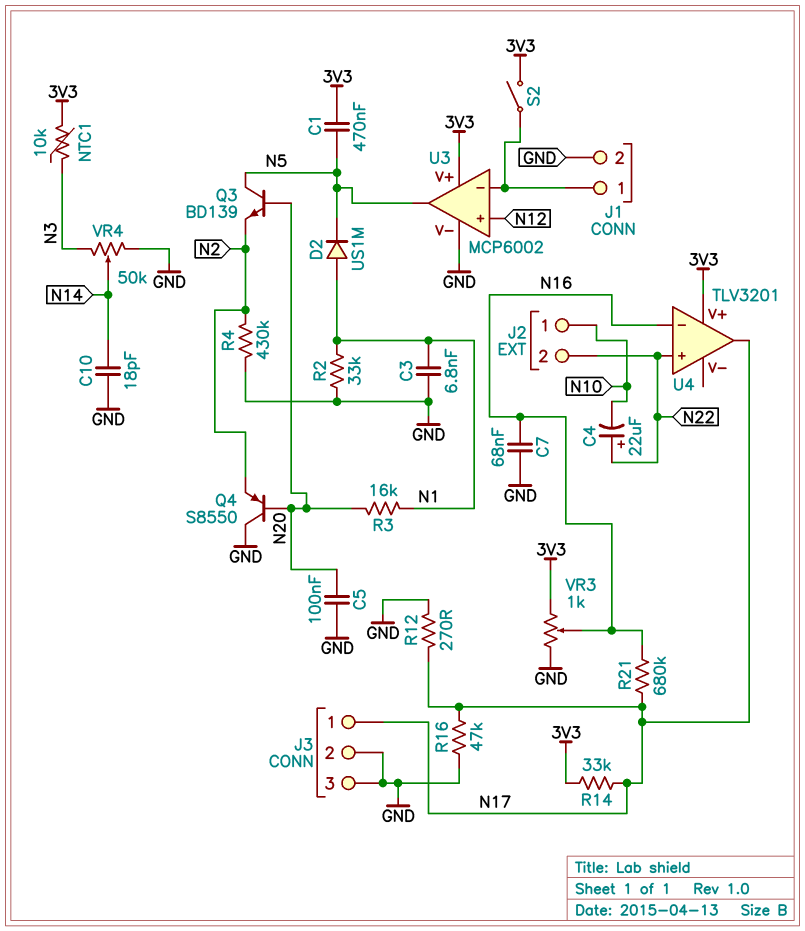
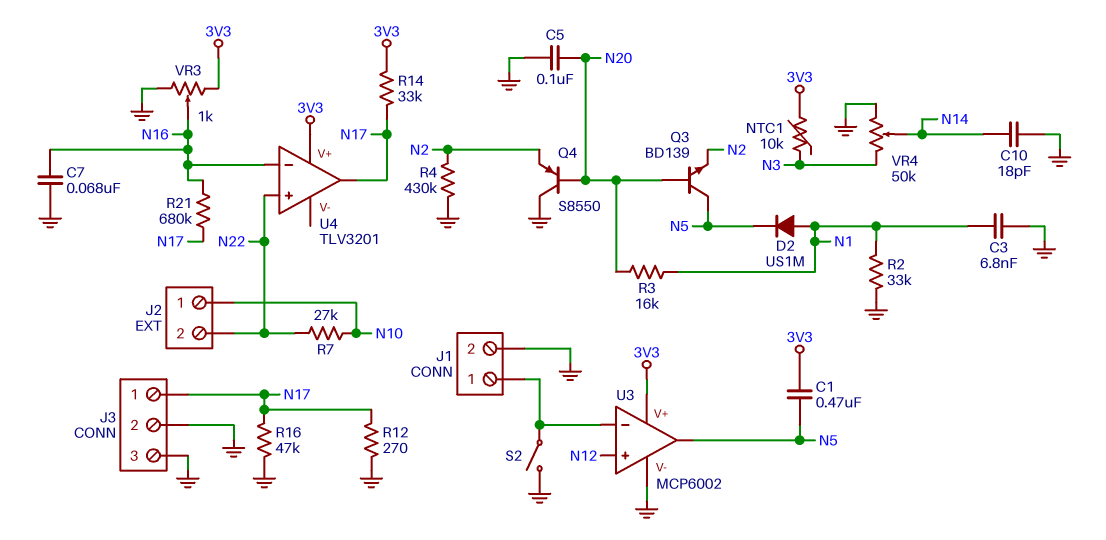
C4: 22uF (plus N22, minus N10) -> none
R7: none -> 27k (N10, N22)
S2: switch (3V3, J1/1) -> switch (GND, J1/1)

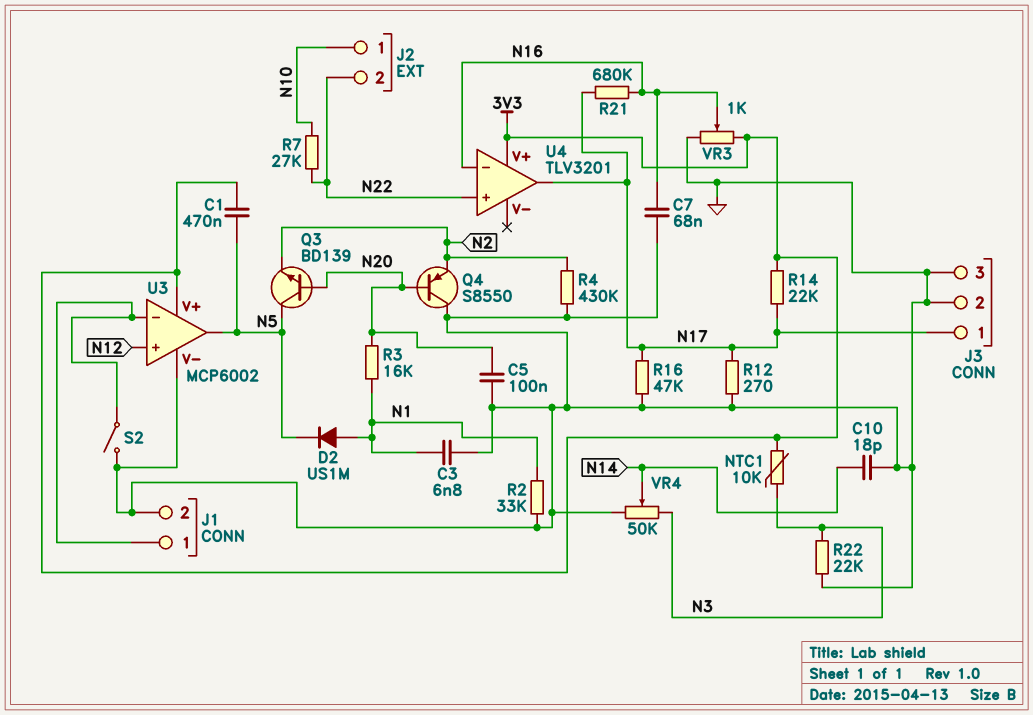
R14: 33k (3V3, N17) -> 22k (3V3, N17)
R22: none -> 22k (GND, N3)

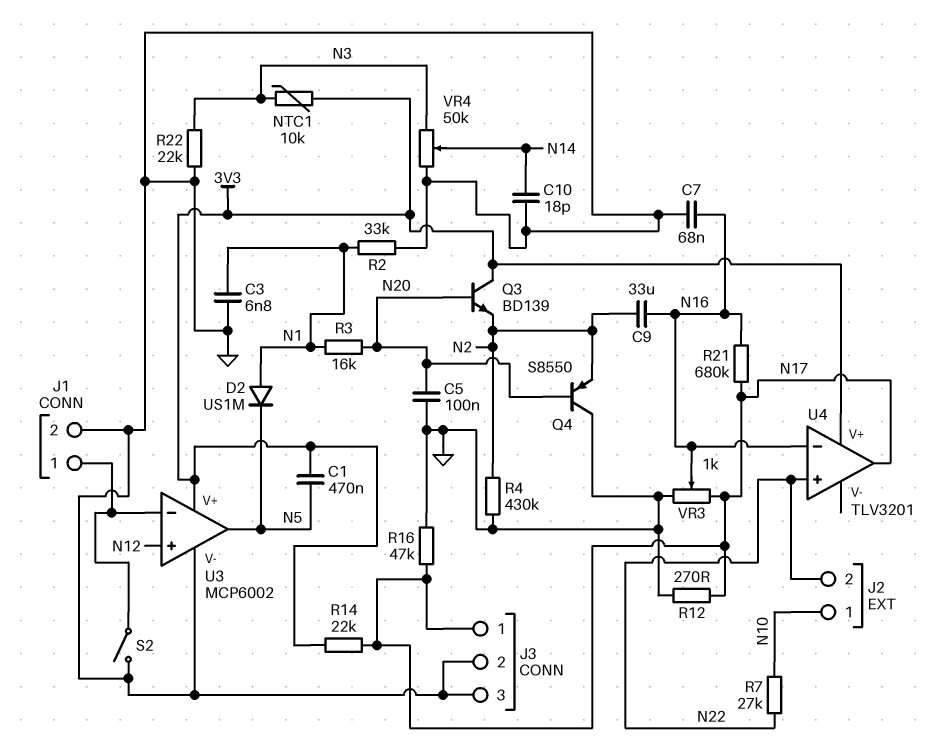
C9: none -> 33uF (N2, N16)
Q3: NPN BD139 (B N20, C N5, E N2) -> NPN BD139 (B N20, C 3V3, E N2)
VR3: 1k (3V3, GND, wiper N16) -> 1k (GND, N17, wiper N16)

